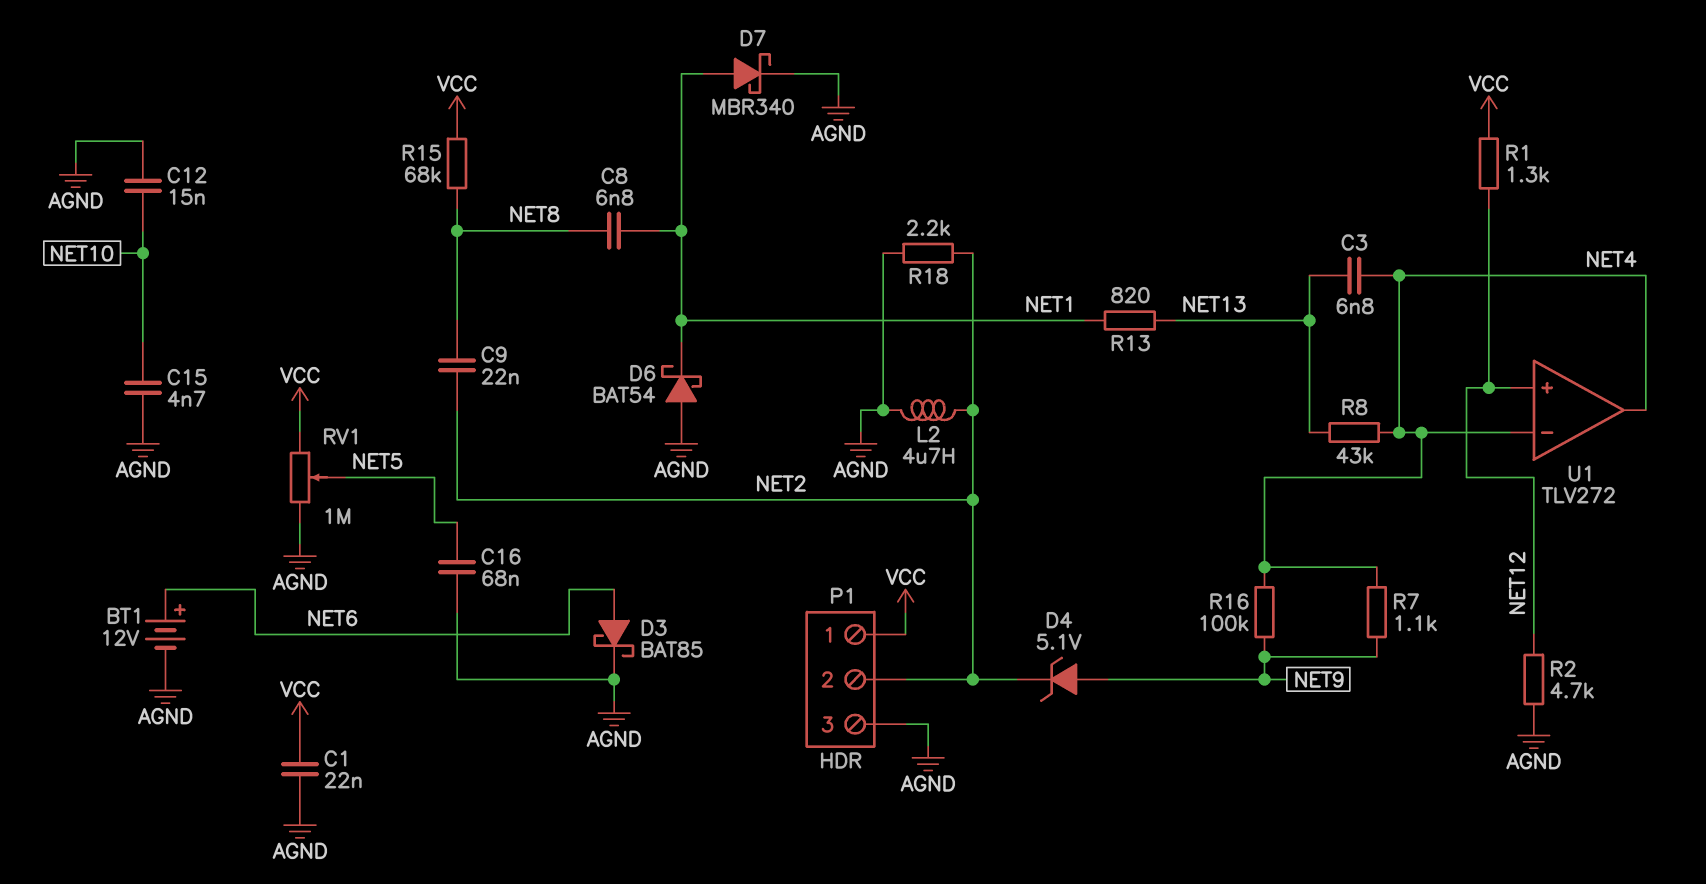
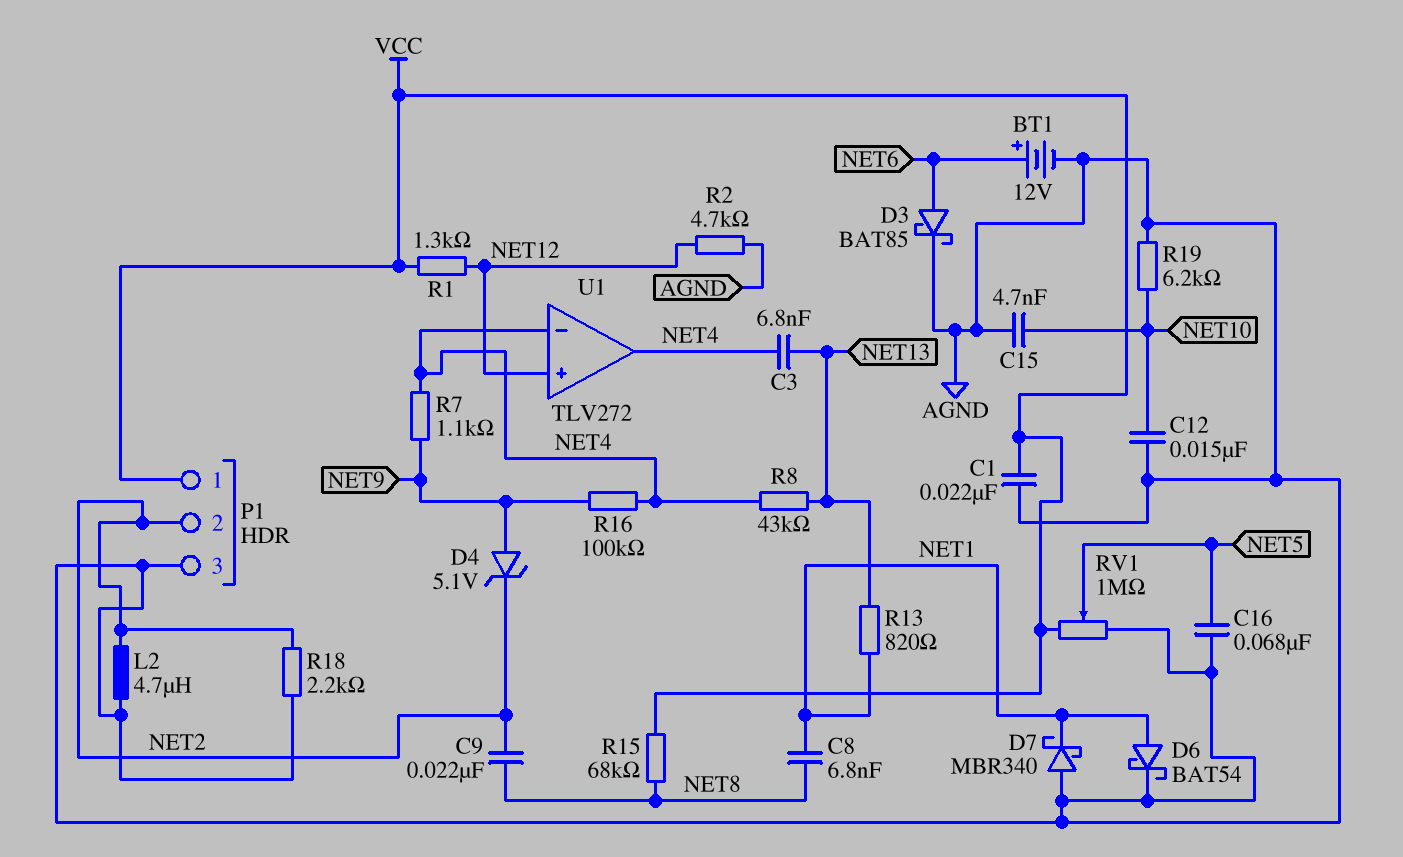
D6: schottky BAT54 (A AGND, K NET1) -> schottky BAT54 (A NET1, K AGND)
D7: schottky MBR340 (A NET1, K AGND) -> schottky MBR340 (A AGND, K NET1)
R19: none -> 6.2k (AGND, NET10)

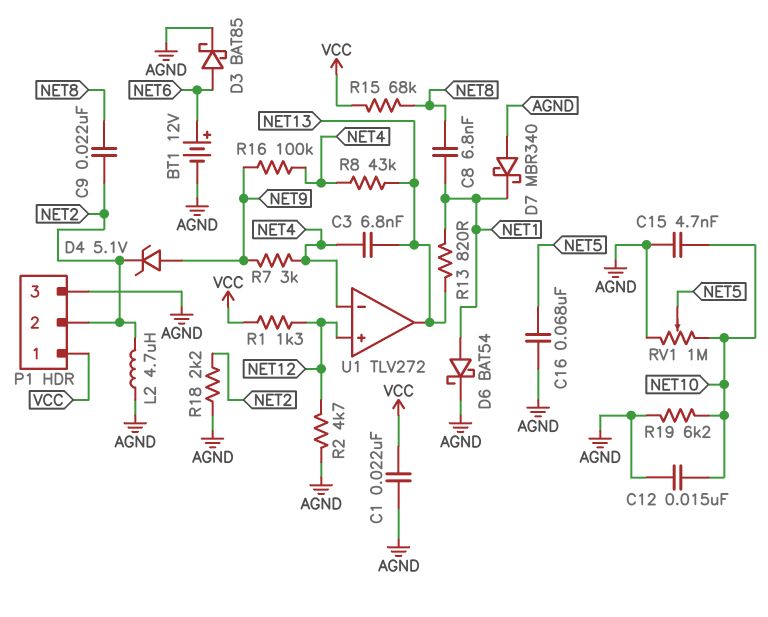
R7: 1.1k (NET4, NET9) -> 3k (NET4, NET9)
RV1: 1M (AGND, VCC, wiper NET5) -> 1M (AGND, NET10, wiper NET5)
U1 pin out: NET4 -> NET13

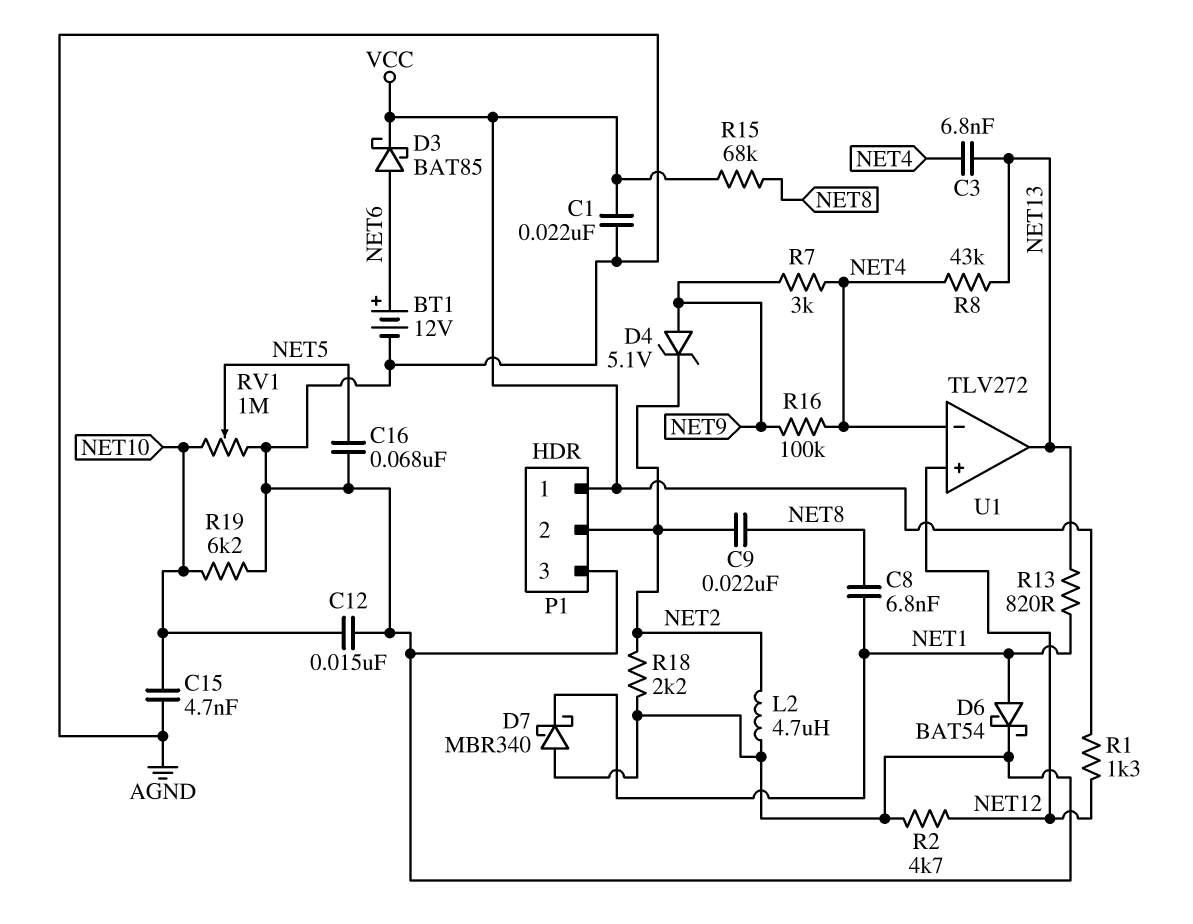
D3: schottky BAT85 (A NET6, K AGND) -> schottky BAT85 (A NET6, K VCC)

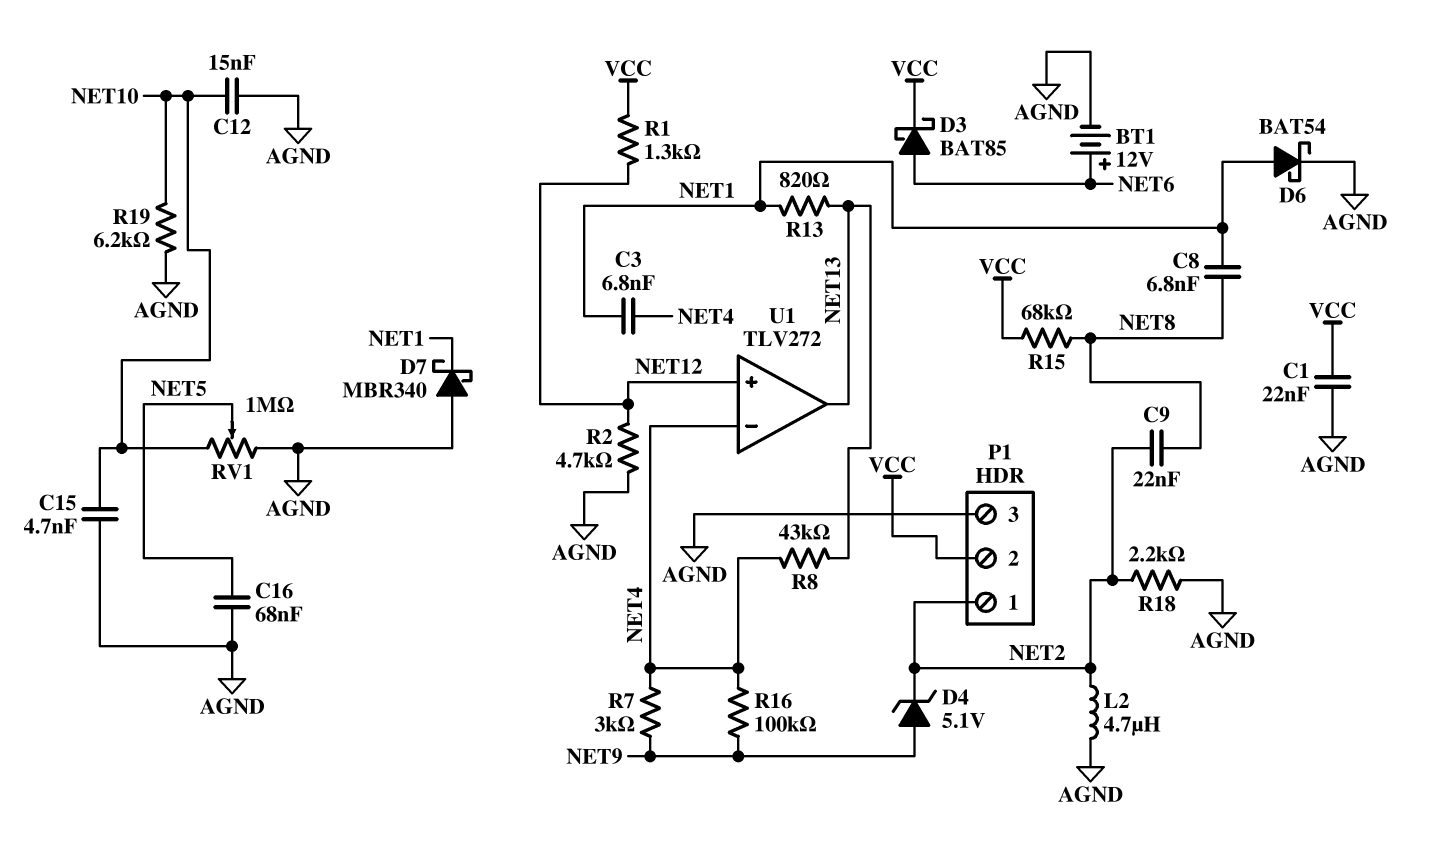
C3: 6.8nF (NET4, NET13) -> 6.8nF (NET1, NET4)
P1 pin 1: VCC -> NET2
P1 pin 2: NET2 -> VCC

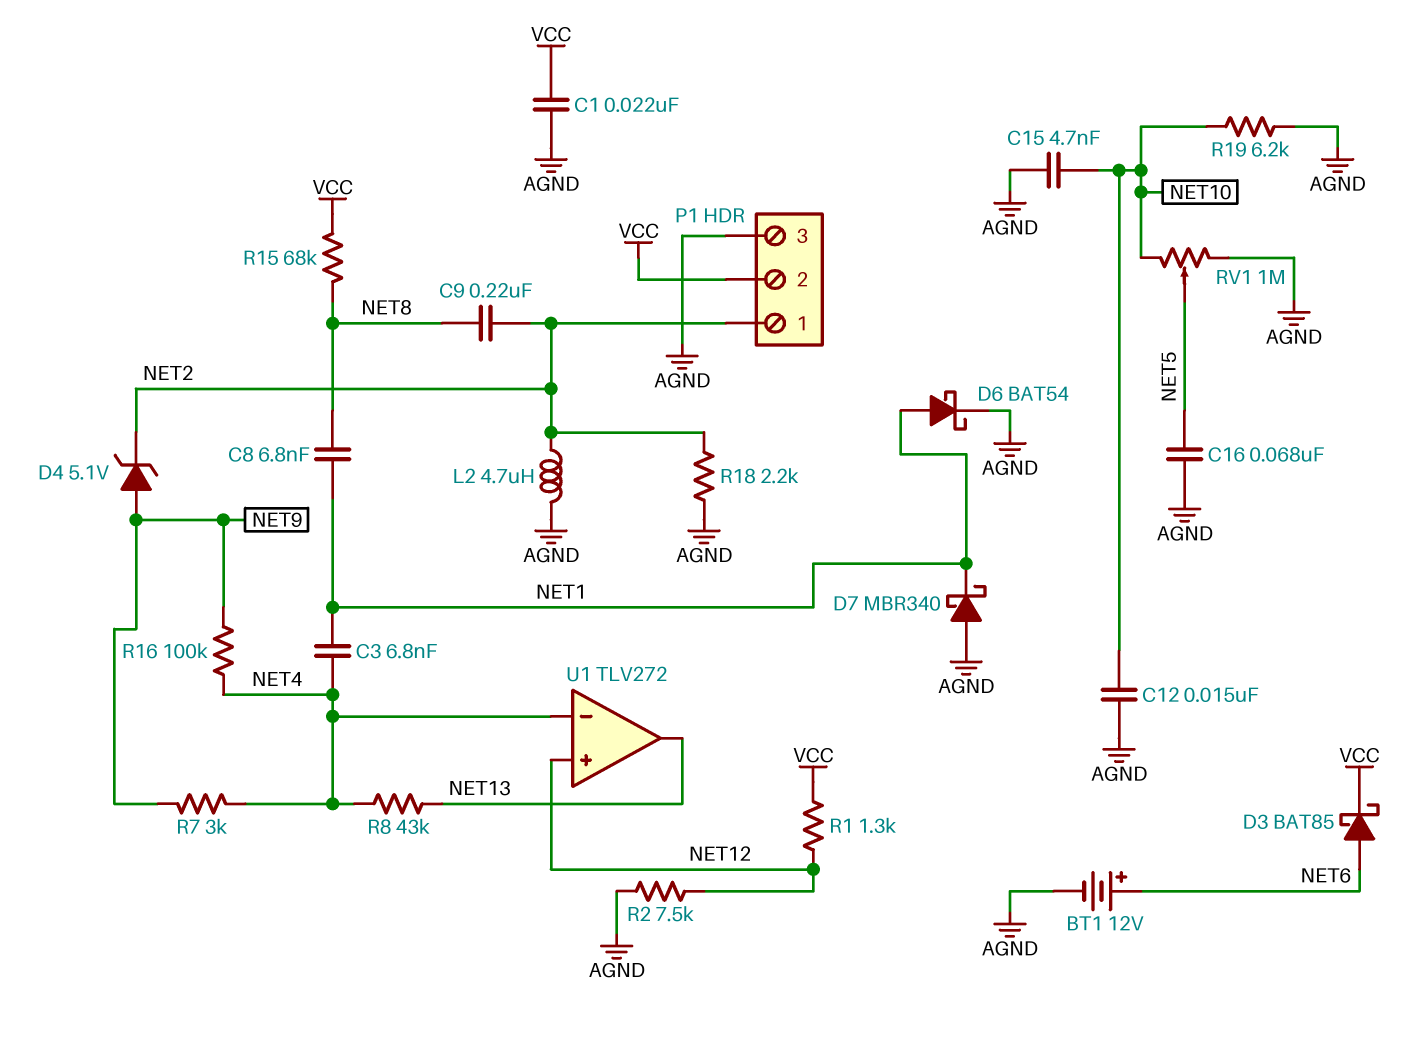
C9: 22nF (NET2, NET8) -> 220nF (NET2, NET8)
R2: 4.7k (AGND, NET12) -> 7.5k (AGND, NET12)
R13: 820 (NET1, NET13) -> none

